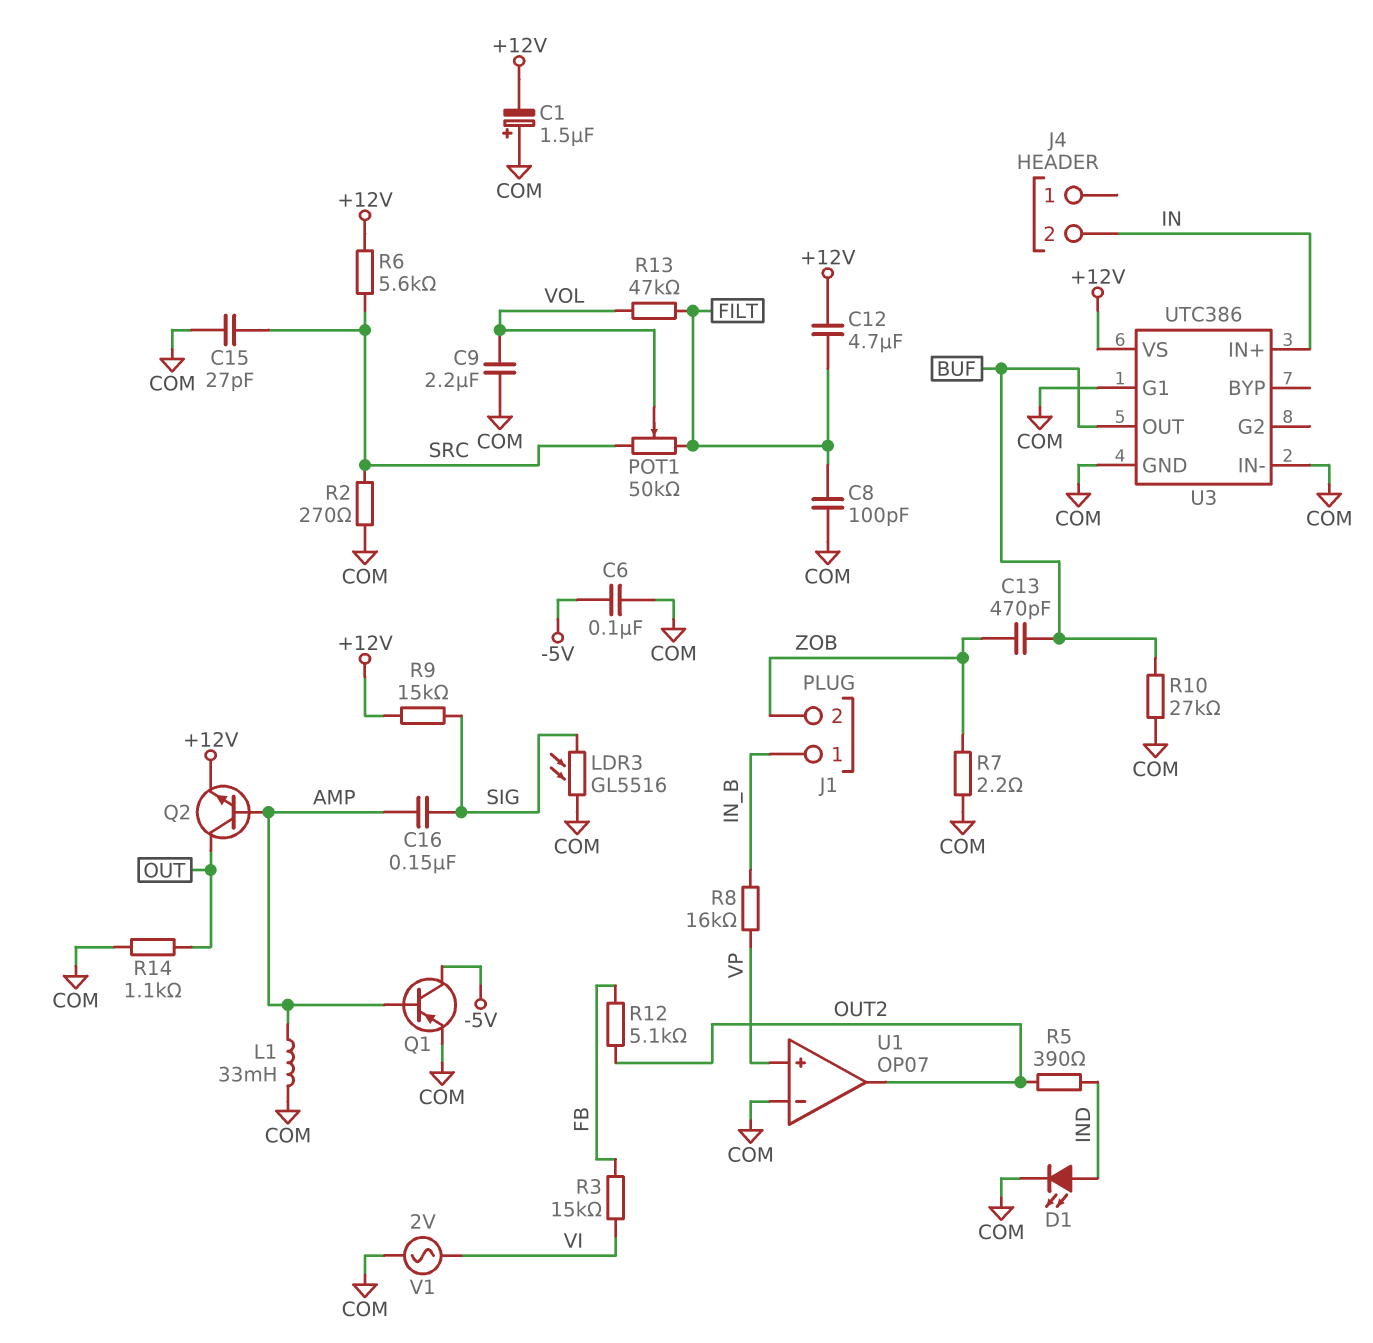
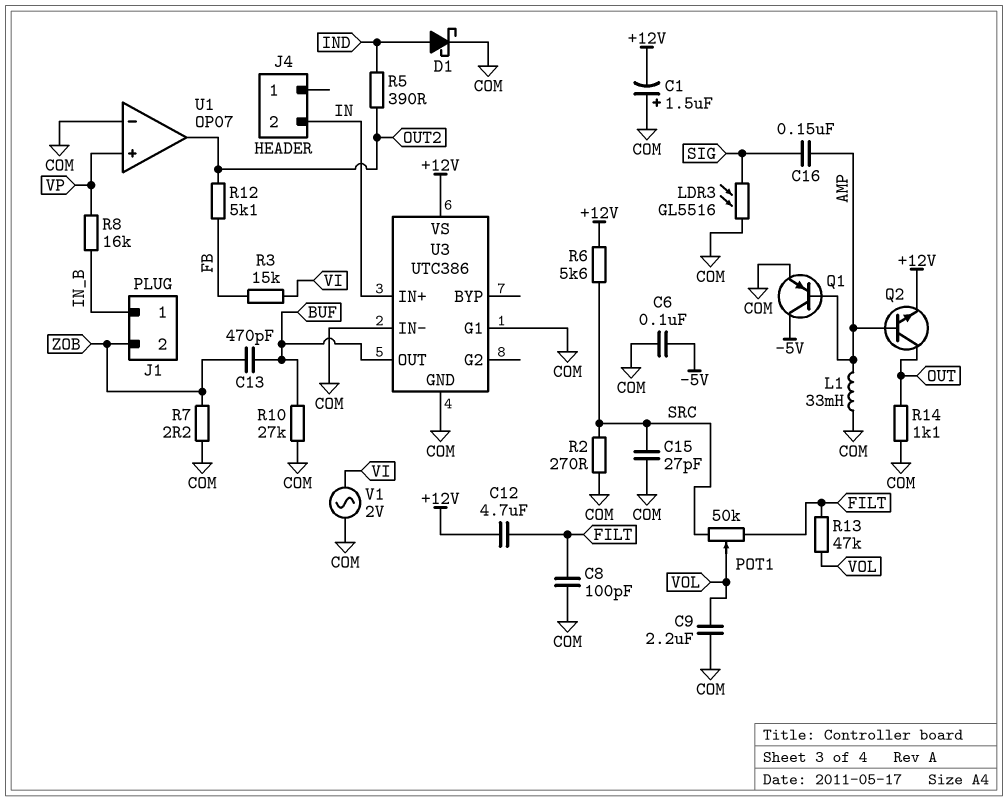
D1: LED (A IND, K COM) -> schottky (A IND, K COM)
R9: 15k (+12V, SIG) -> none

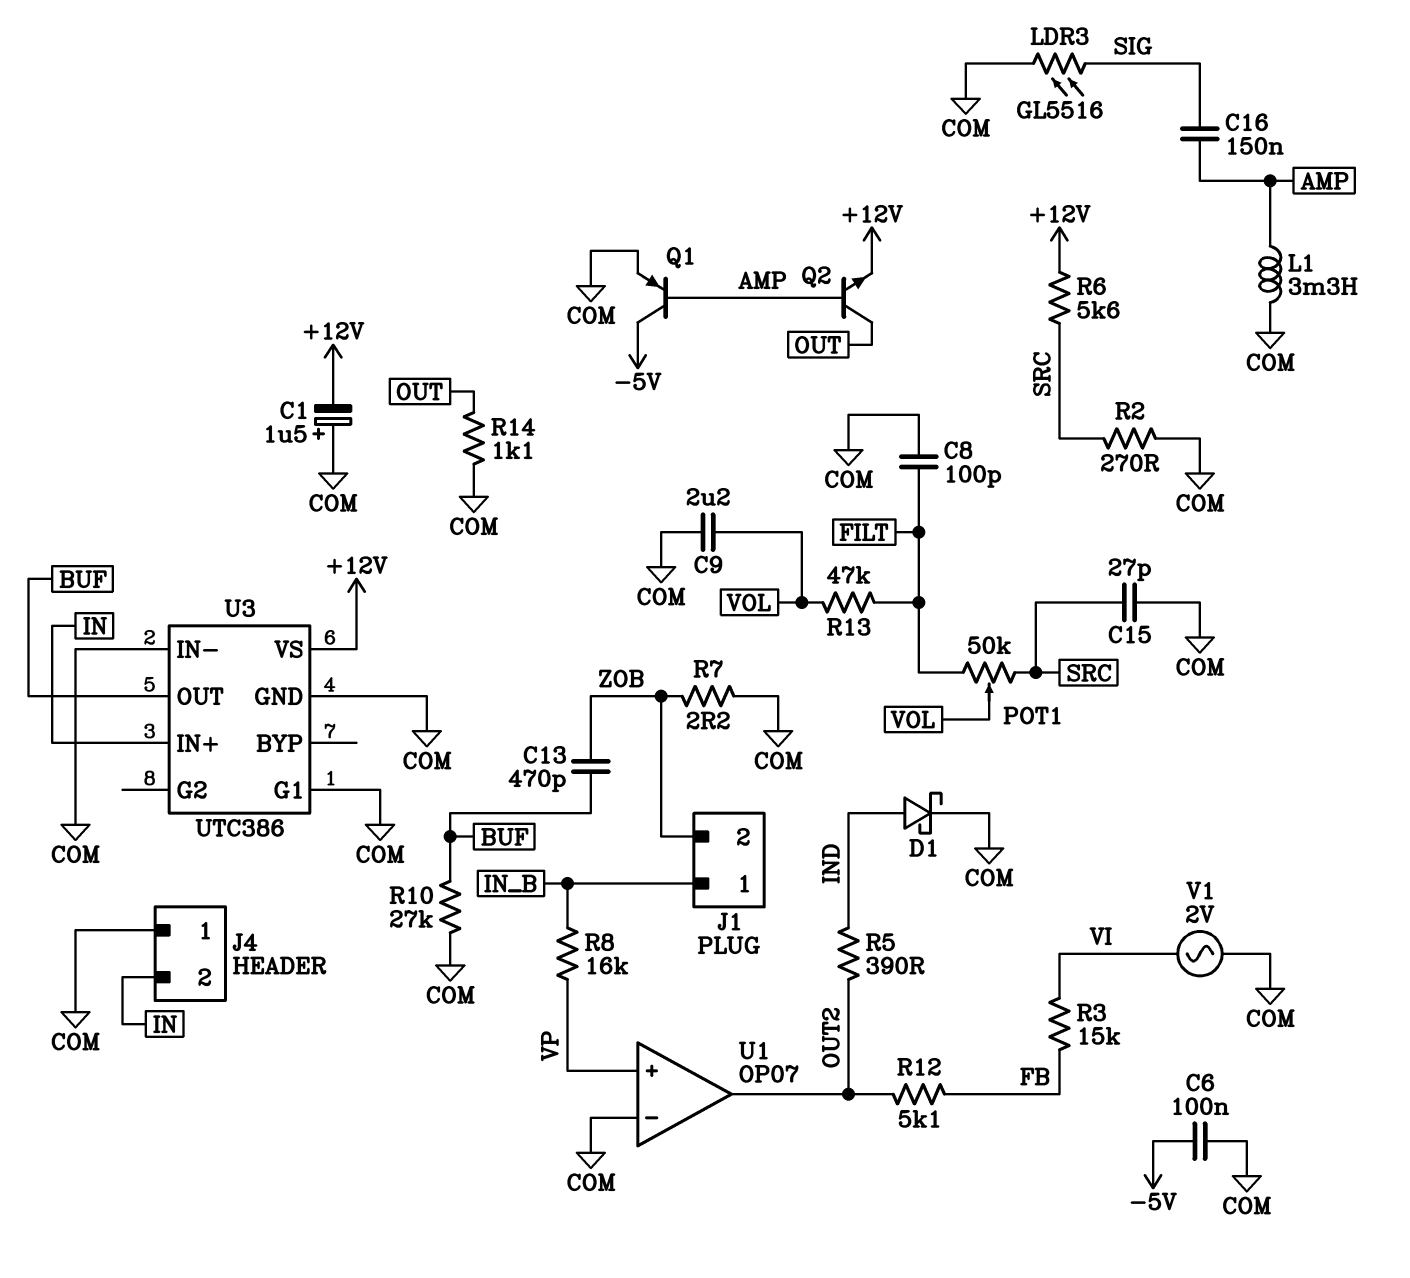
C12: 4.7uF (+12V, FILT) -> none
J4 pin 1: none -> COM
L1: 33mH (AMP, COM) -> 3.3mH (AMP, COM)

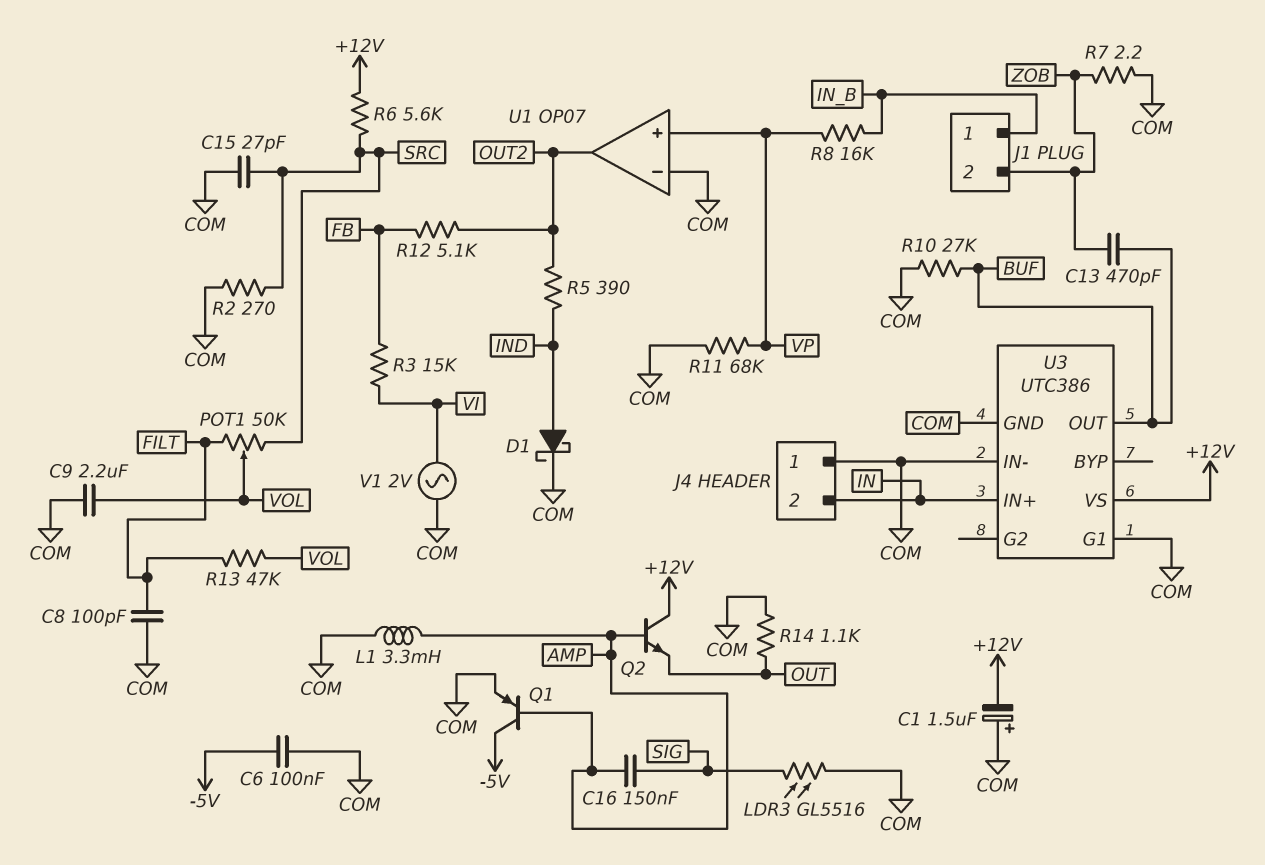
Q2: NPN (B AMP, C OUT, E +12V) -> NPN (B AMP, C +12V, E OUT)
R11: none -> 68k (COM, VP)

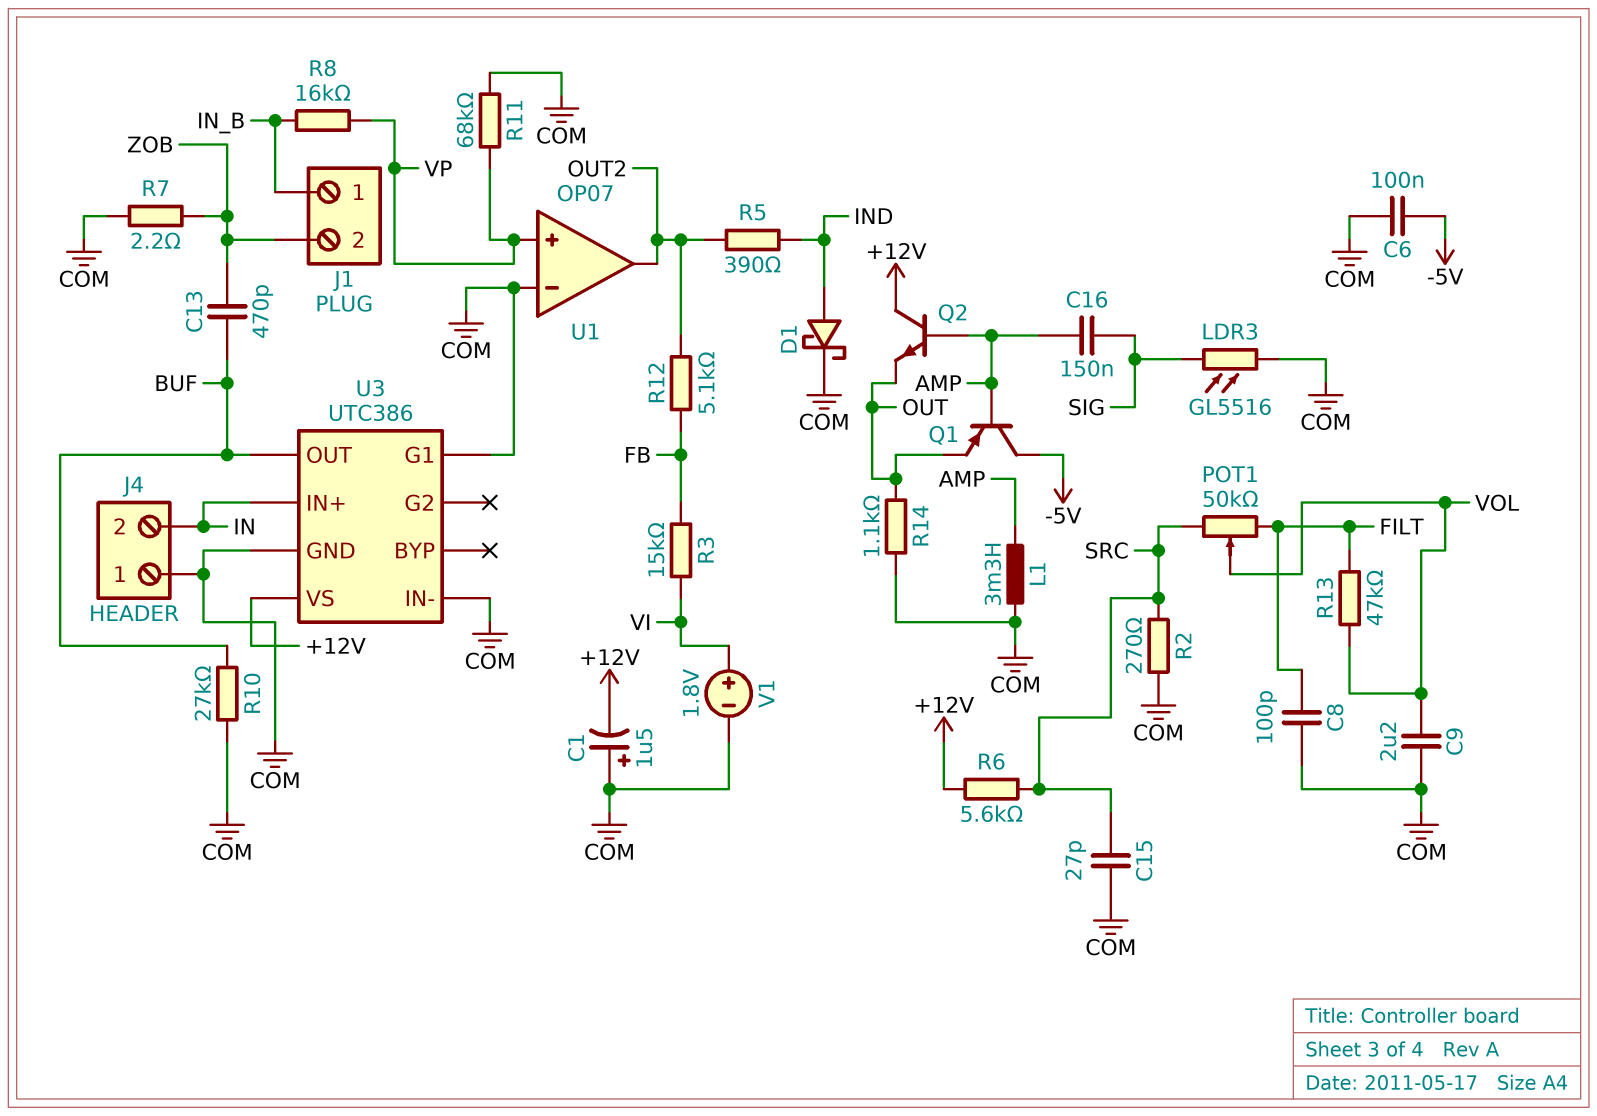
Q1: PNP (B AMP, C -5V, E COM) -> PNP (B AMP, C -5V, E OUT)
V1: AC 2V (COM, VI) -> 1.8V (plus VI, minus COM)

